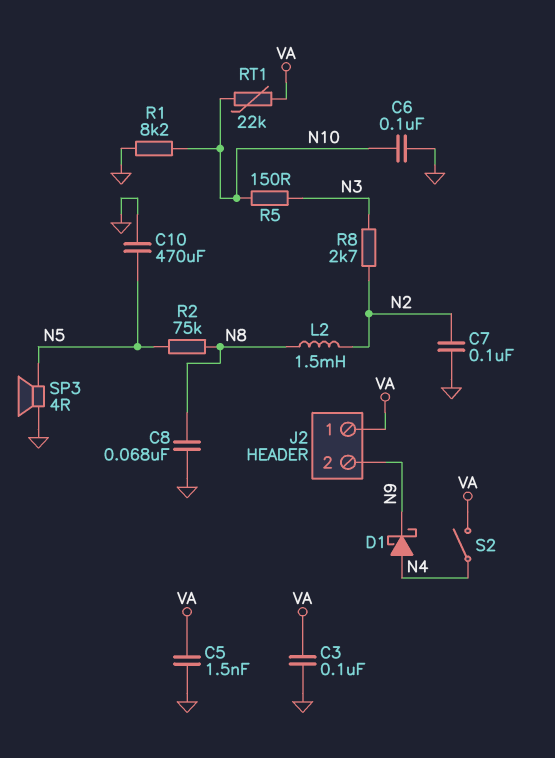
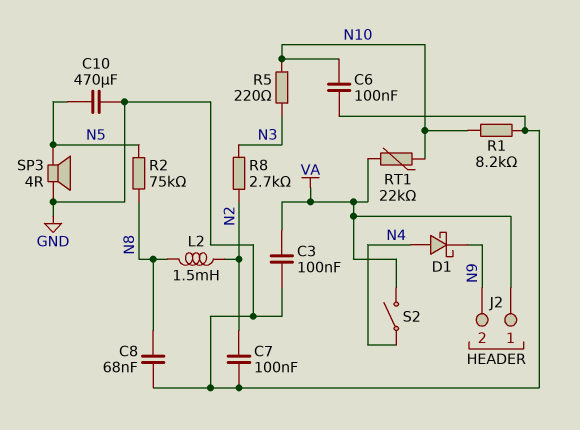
C5: 1.5nF (GND, VA) -> none
R5: 150 (N3, N10) -> 220 (N3, N10)

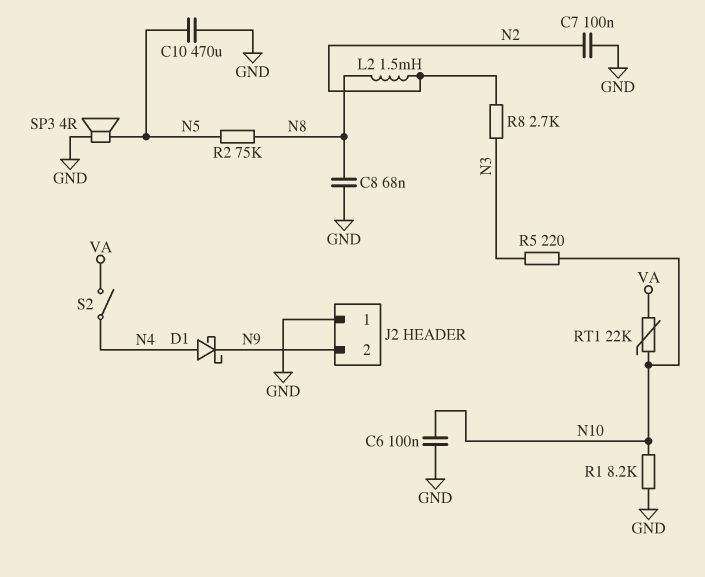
C3: 100nF (GND, VA) -> none
J2 pin 1: VA -> GND

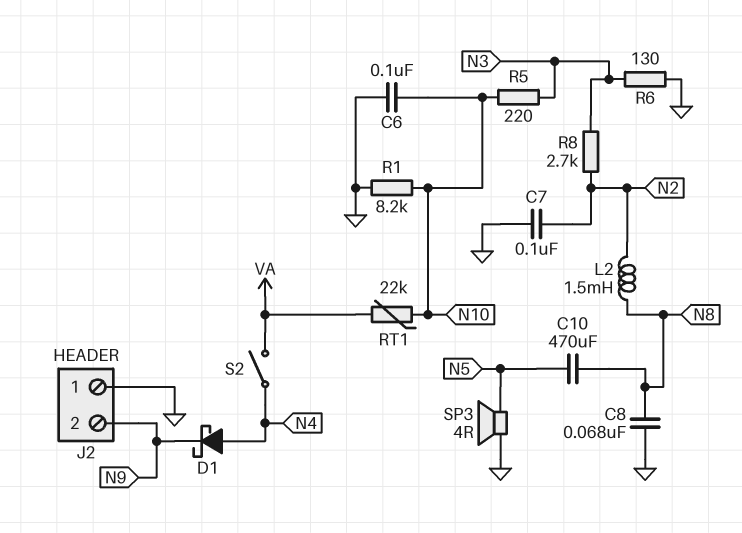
C10: 470uF (GND, N5) -> 470uF (N5, N8)
R2: 75k (N5, N8) -> none
R6: none -> 130 (GND, N3)

